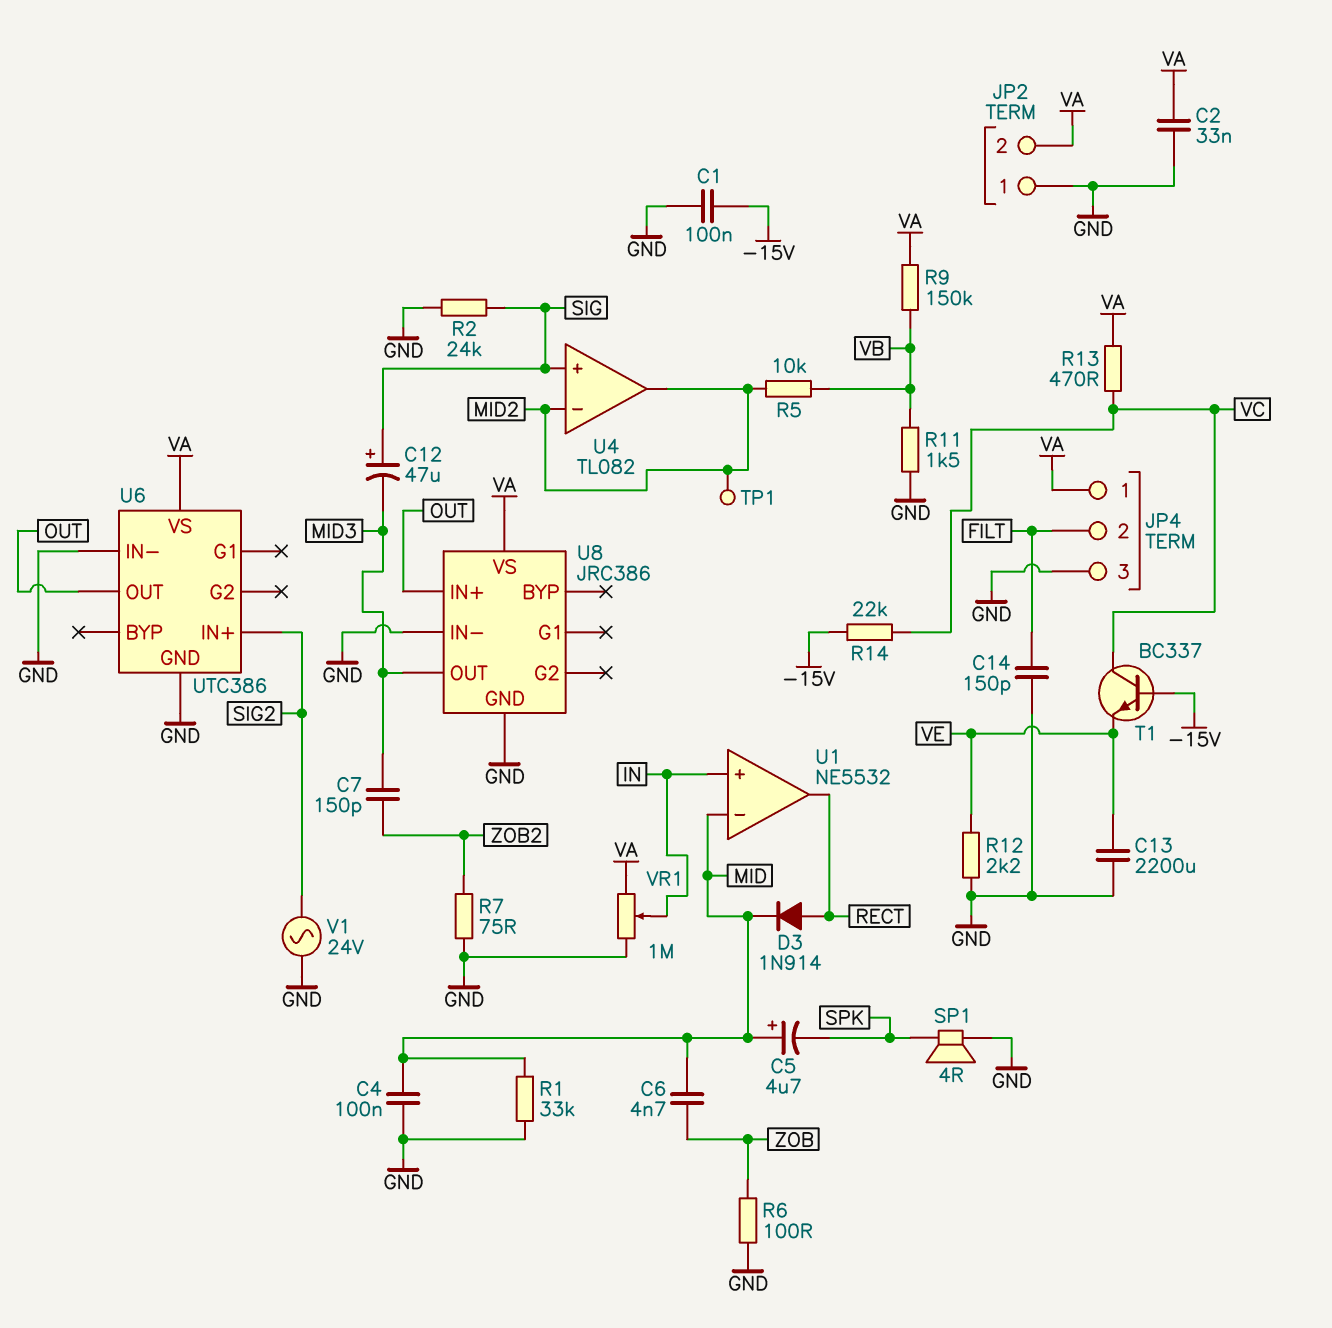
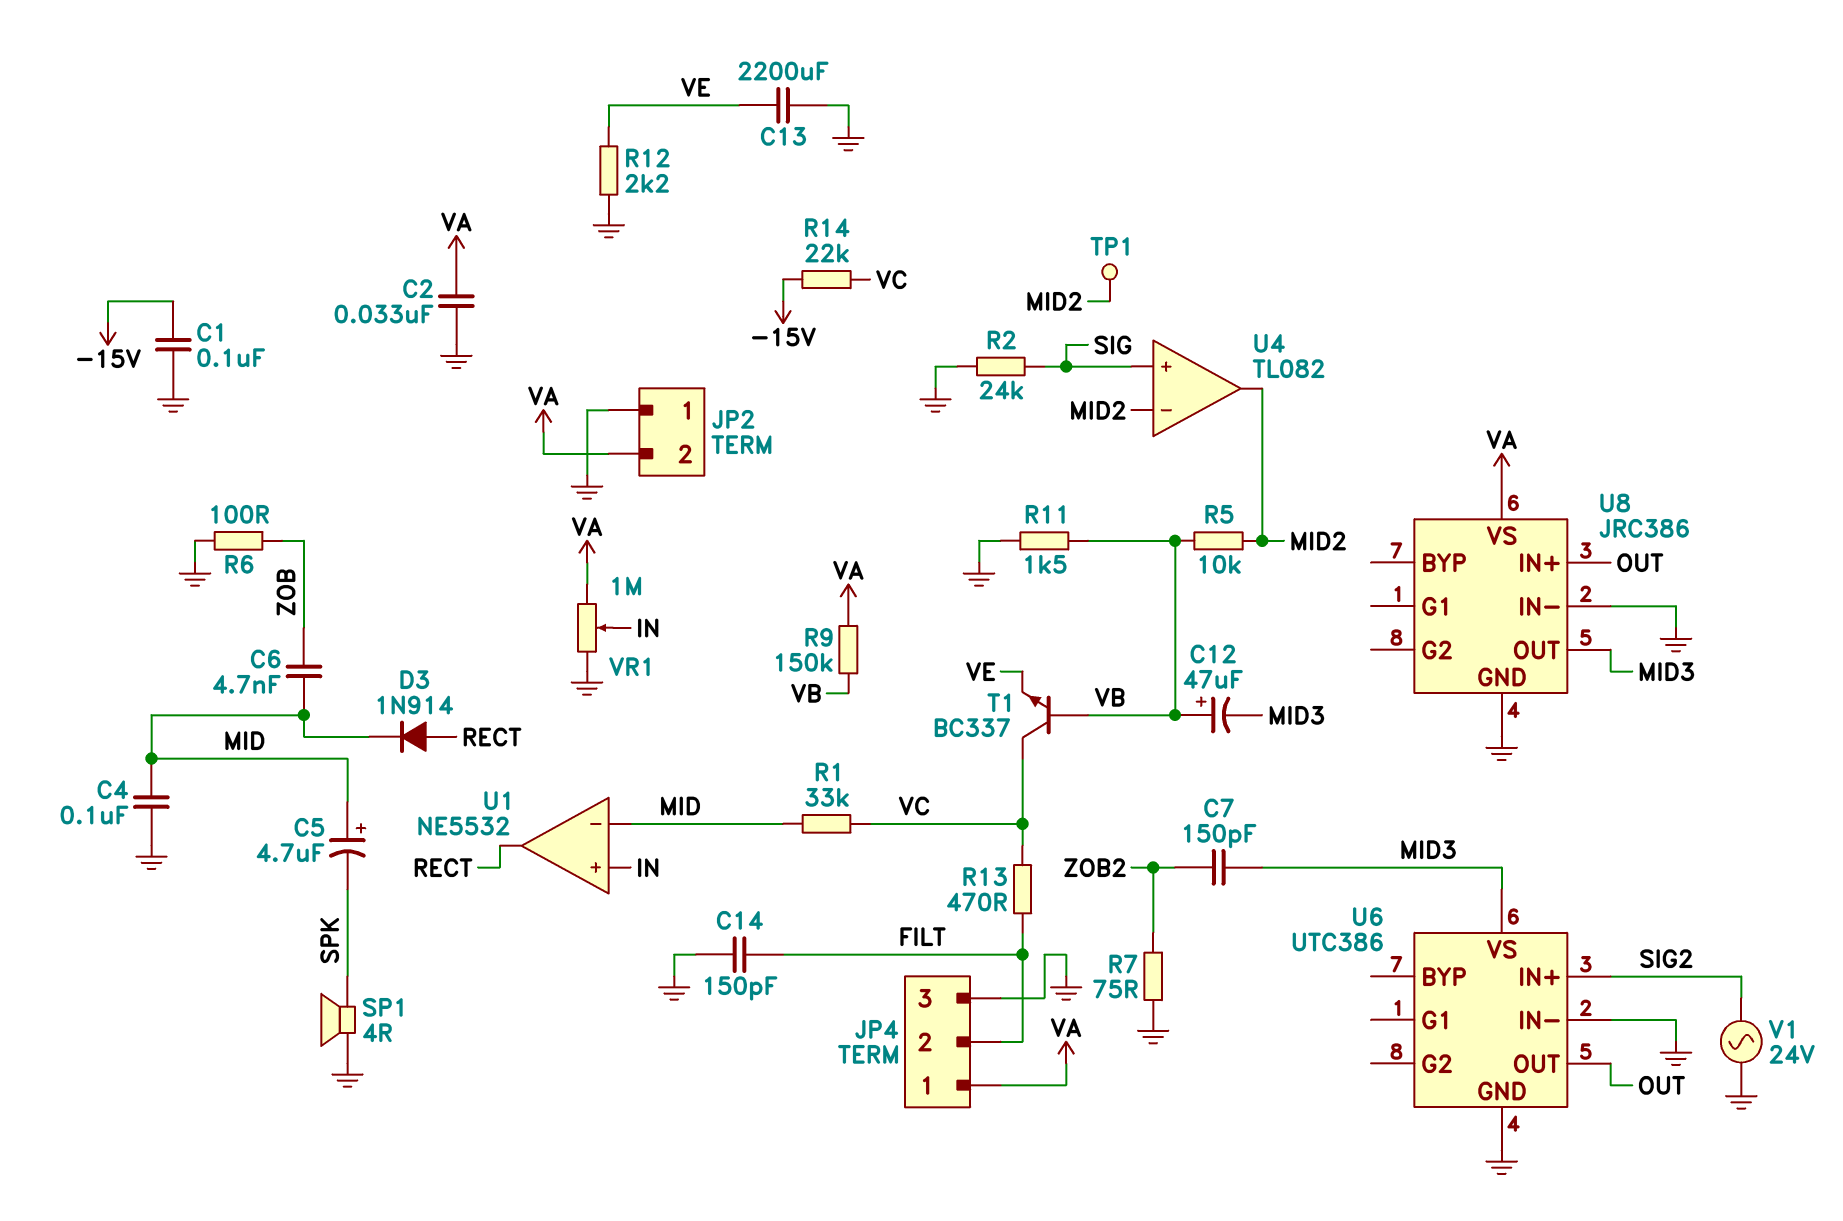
C12: 47uF (plus SIG, minus MID3) -> 47uF (plus VB, minus MID3)
R1: 33k (GND, MID) -> 33k (MID, VC)
R13: 470 (VA, VC) -> 470 (FILT, VC)
T1: NPN BC337 (B -15V, C VC, E VE) -> NPN BC337 (B VB, C VC, E VE)
U6 pin VS: VA -> MID3

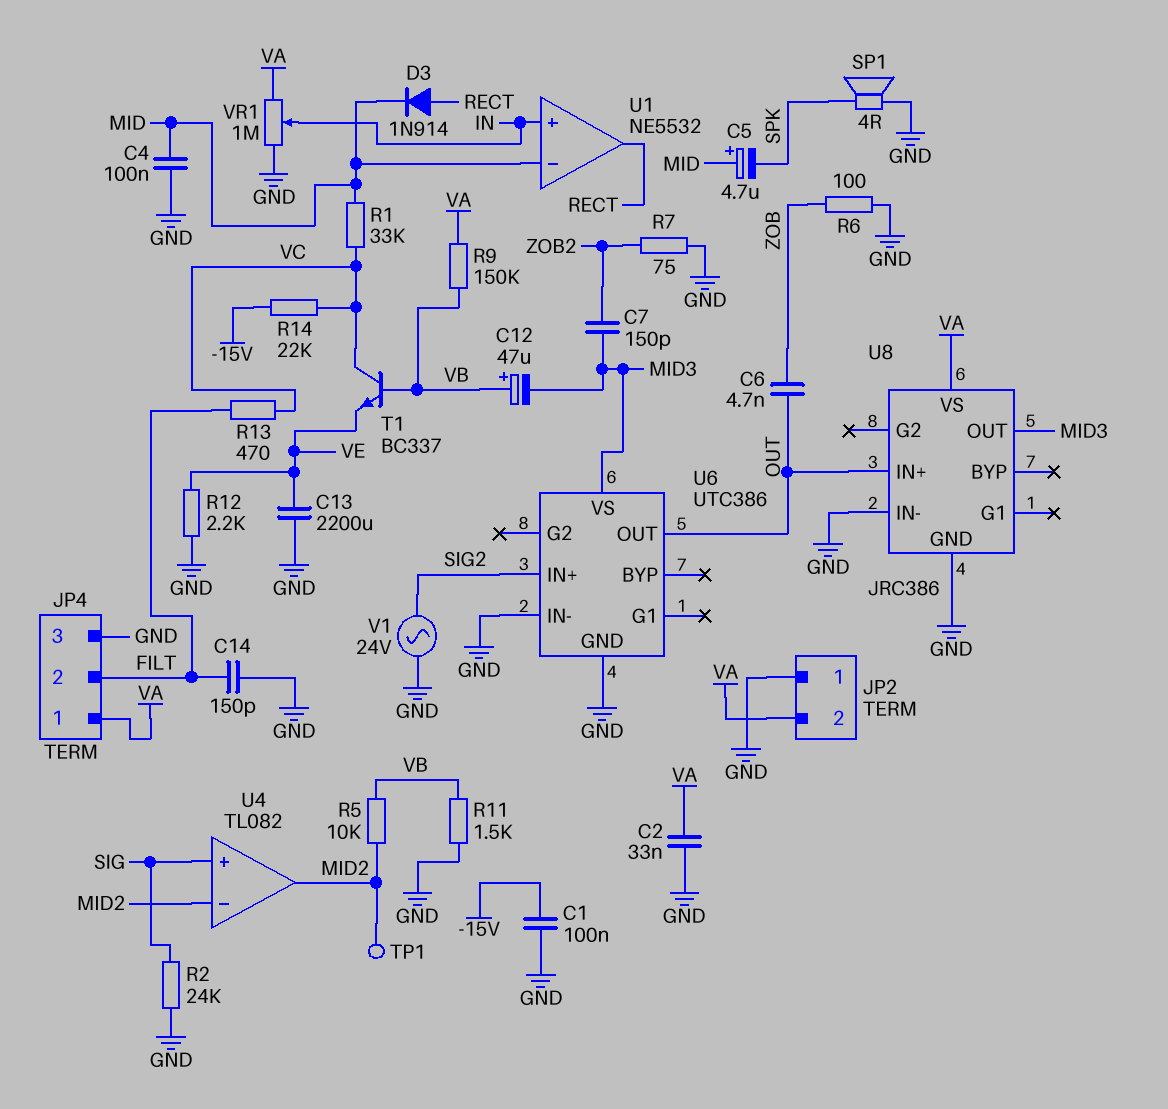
C6: 4.7nF (MID, ZOB) -> 4.7nF (OUT, ZOB)

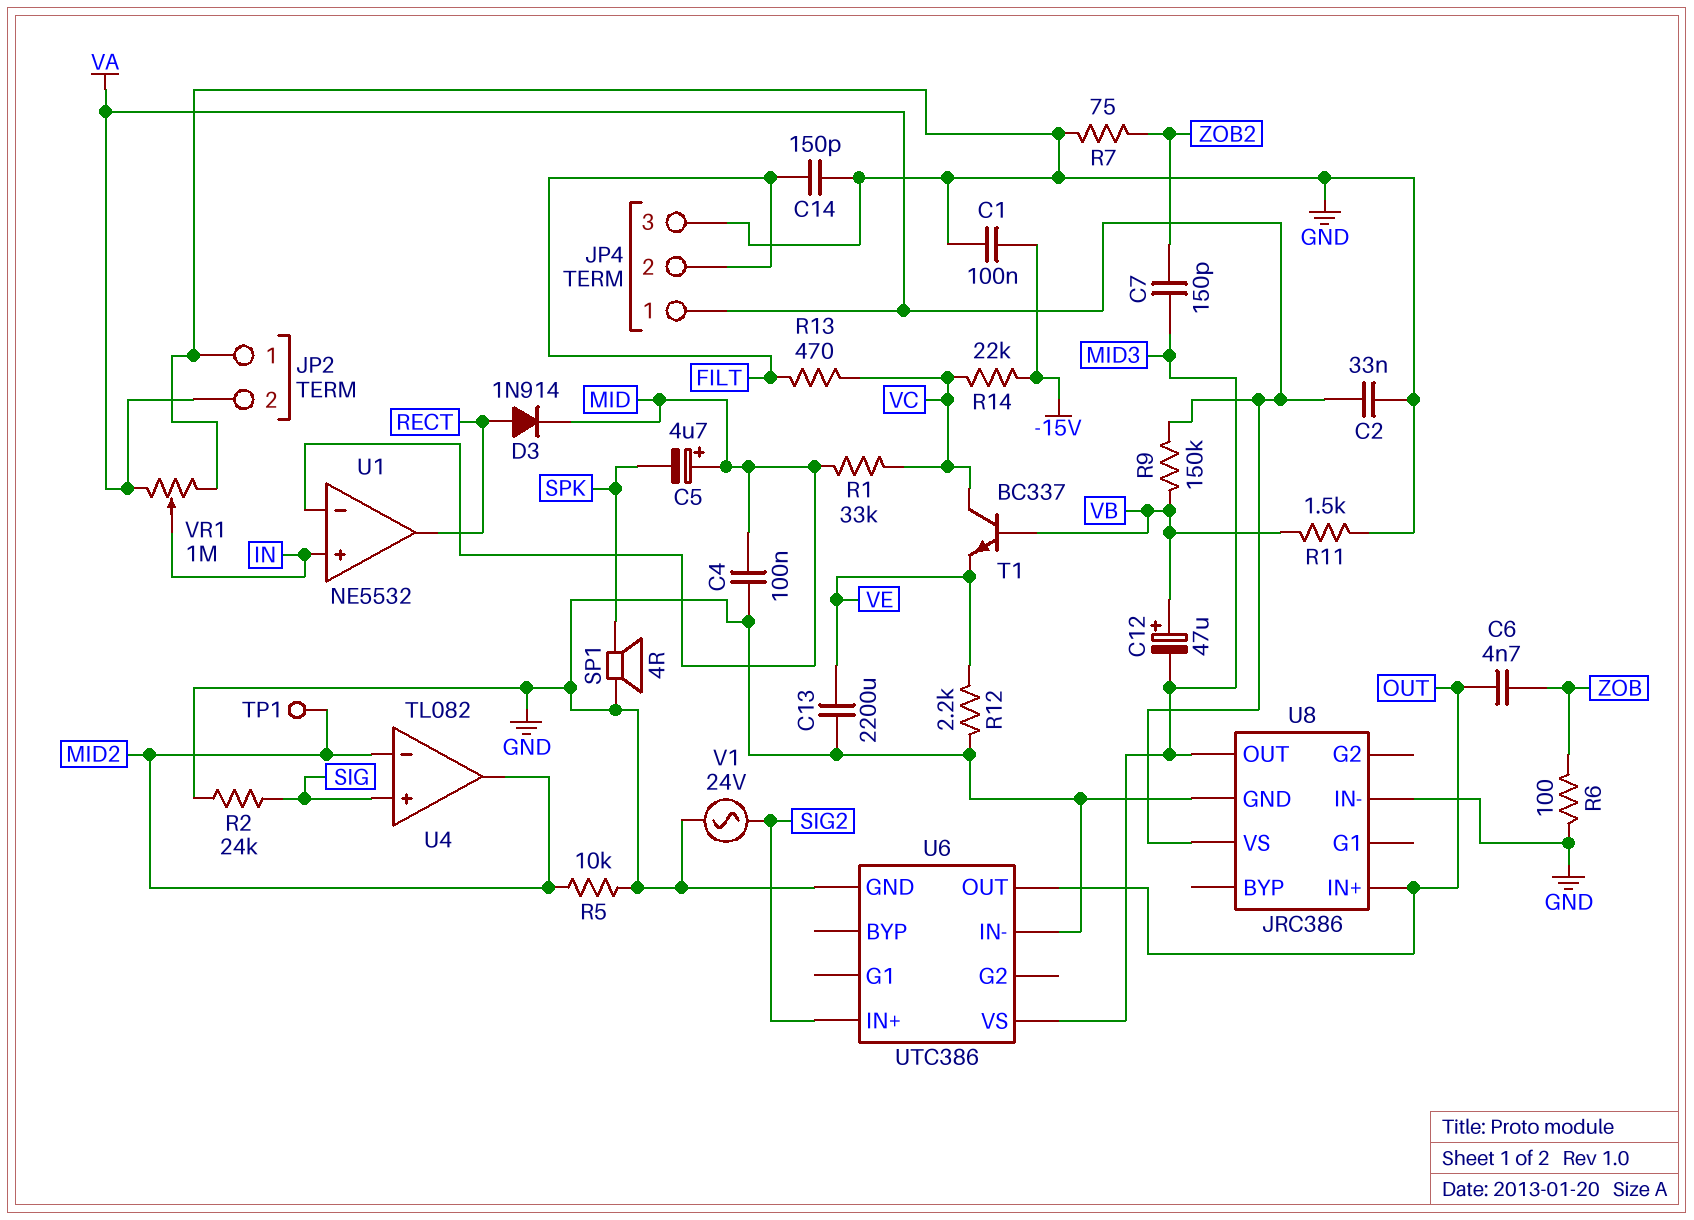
R5: 10k (MID2, VB) -> 10k (GND, MID2)

